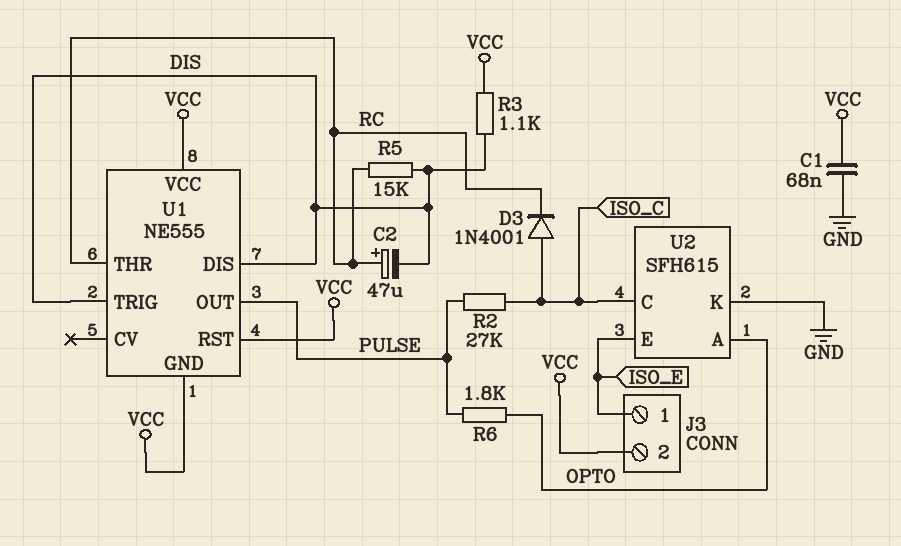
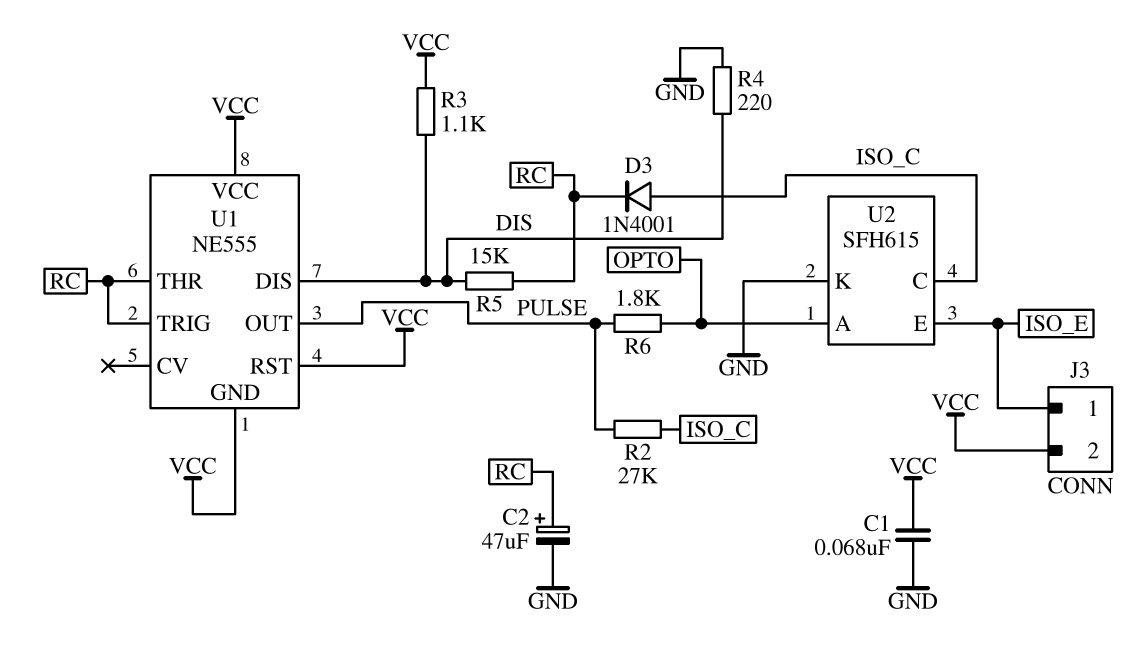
C2: 47uF (plus RC, minus DIS) -> 47uF (plus RC, minus GND)
R4: none -> 220 (DIS, GND)
U1 pin TRIG: DIS -> RC

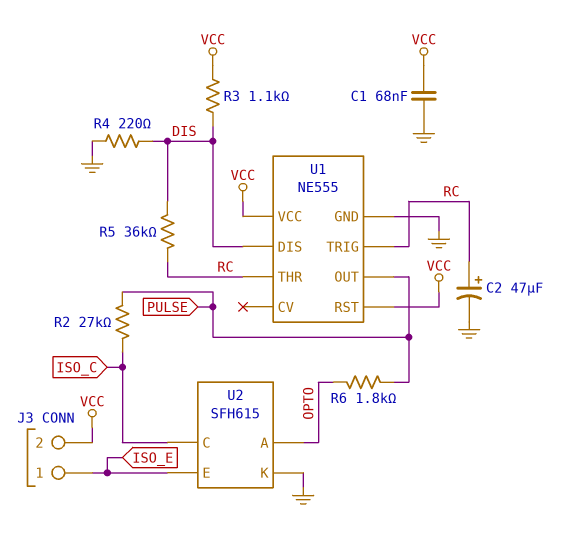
D3: diode 1N4001 (A ISO_C, K RC) -> none
R5: 15k (DIS, RC) -> 36k (DIS, RC)
U1 pin GND: VCC -> GND

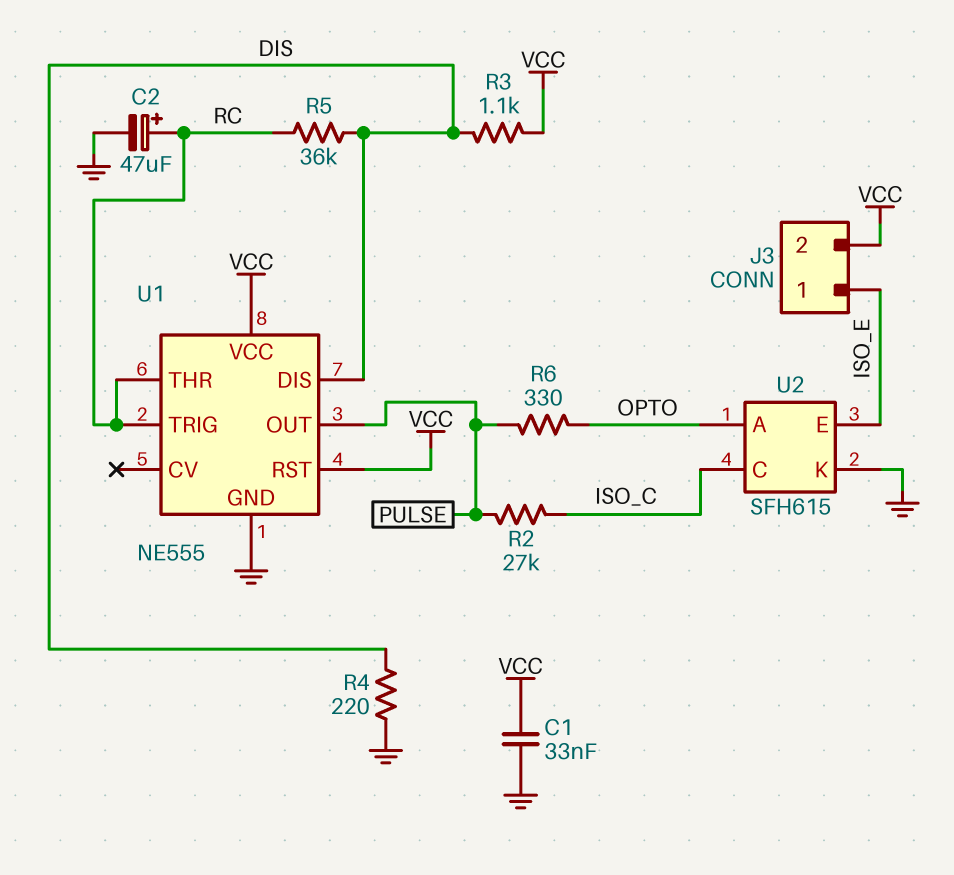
C1: 68nF (GND, VCC) -> 33nF (GND, VCC)
R6: 1.8k (OPTO, PULSE) -> 330 (OPTO, PULSE)

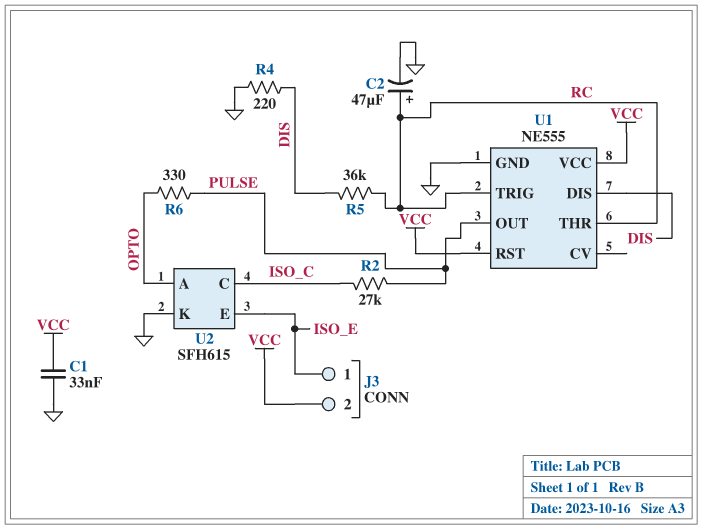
R3: 1.1k (DIS, VCC) -> none

